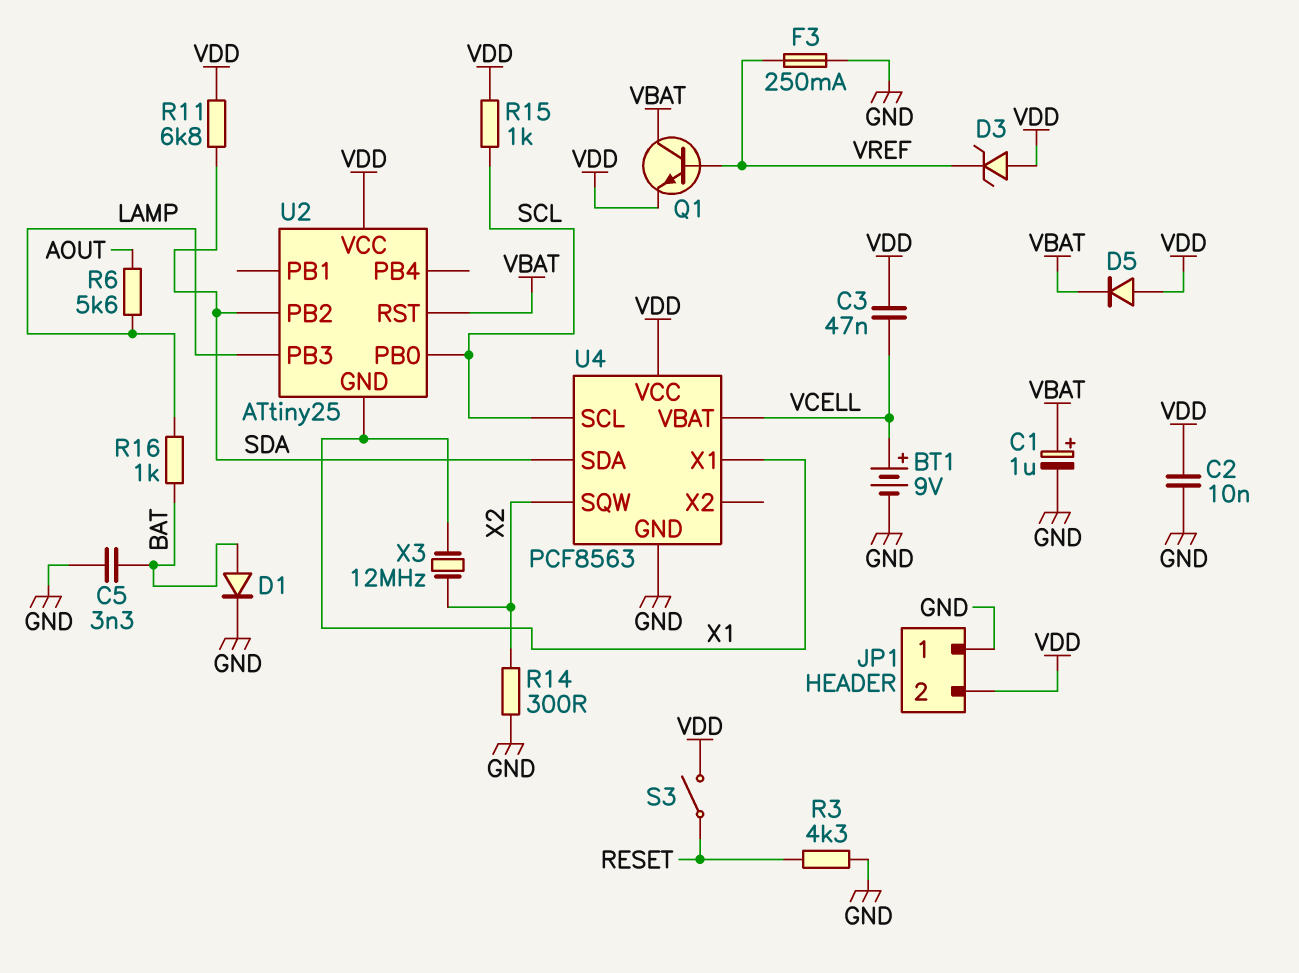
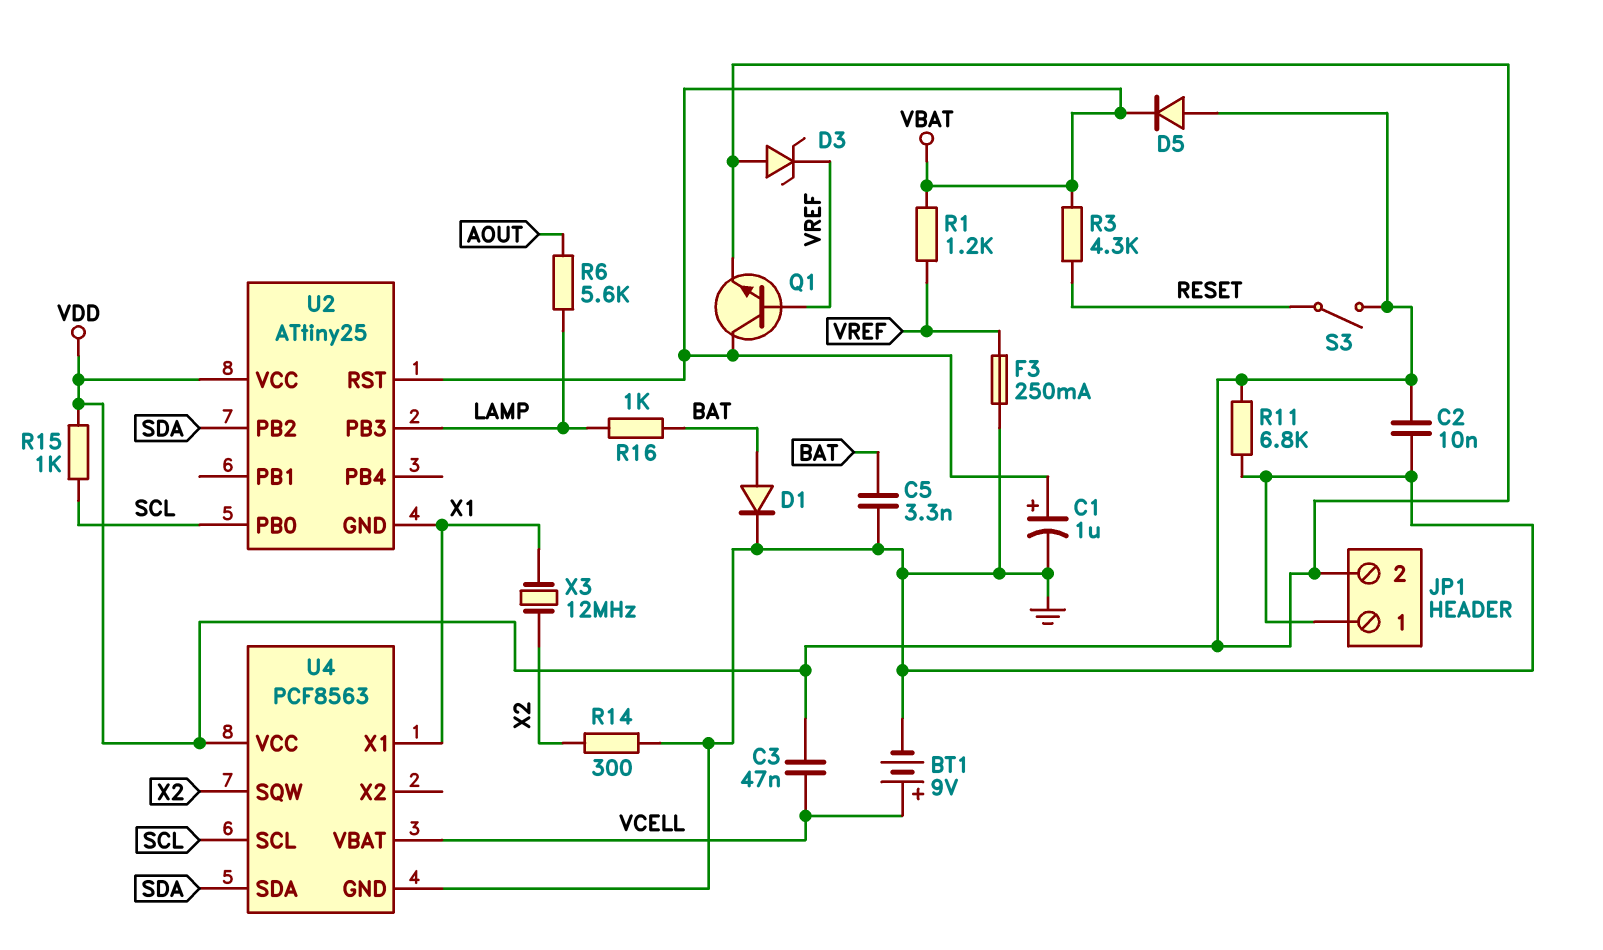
R1: none -> 1.2k (VBAT, VREF)
R3: 4.3k (GND, RESET) -> 4.3k (RESET, VBAT)
R11: 6.8k (SDA, VDD) -> 6.8k (GND, VDD)

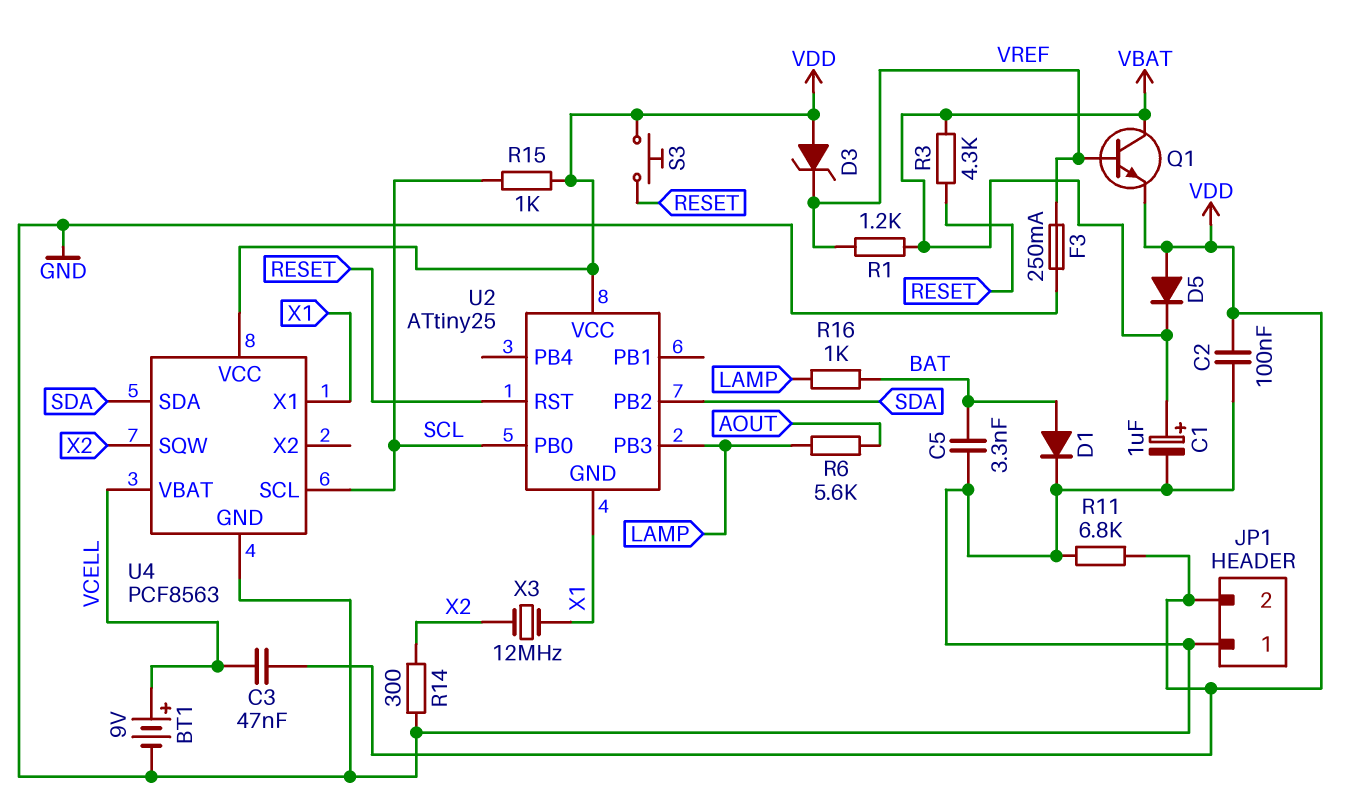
C2: 10nF (GND, VDD) -> 100nF (GND, VDD)
S3: switch (RESET, VDD) -> button (RESET, VDD)
U2 pin RST: VBAT -> RESET

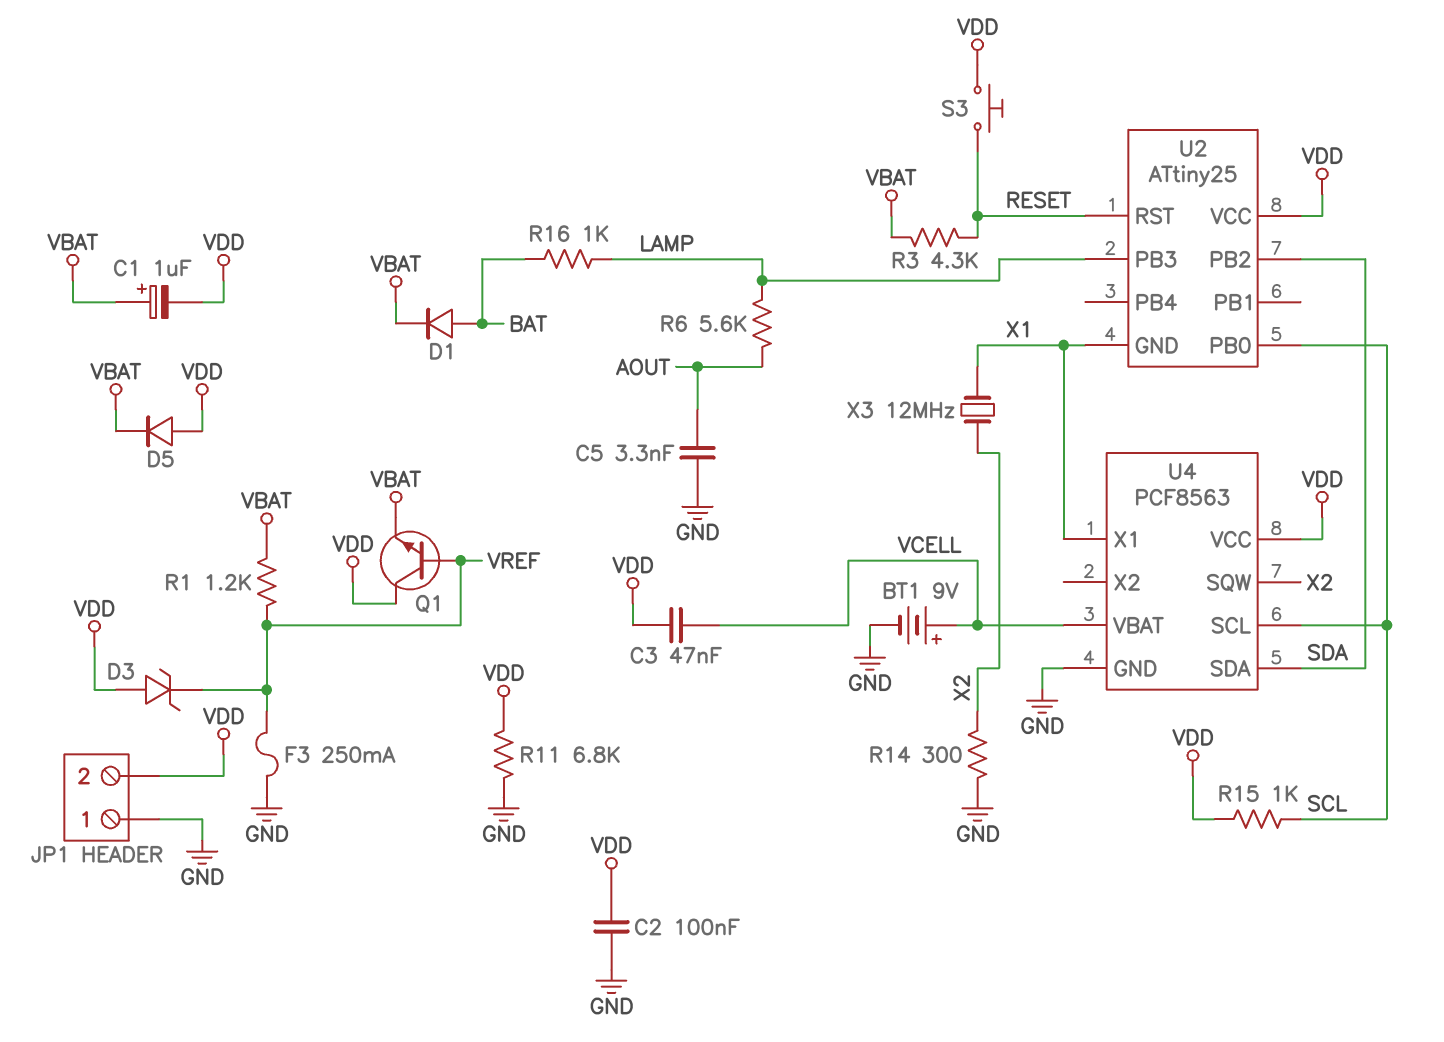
C1: 1uF (plus VBAT, minus GND) -> 1uF (plus VBAT, minus VDD)
C5: 3.3nF (BAT, GND) -> 3.3nF (AOUT, GND)
D1: diode (A BAT, K GND) -> diode (A BAT, K VBAT)
Q1: NPN (B VREF, C VBAT, E VDD) -> NPN (B VREF, C VDD, E VBAT)

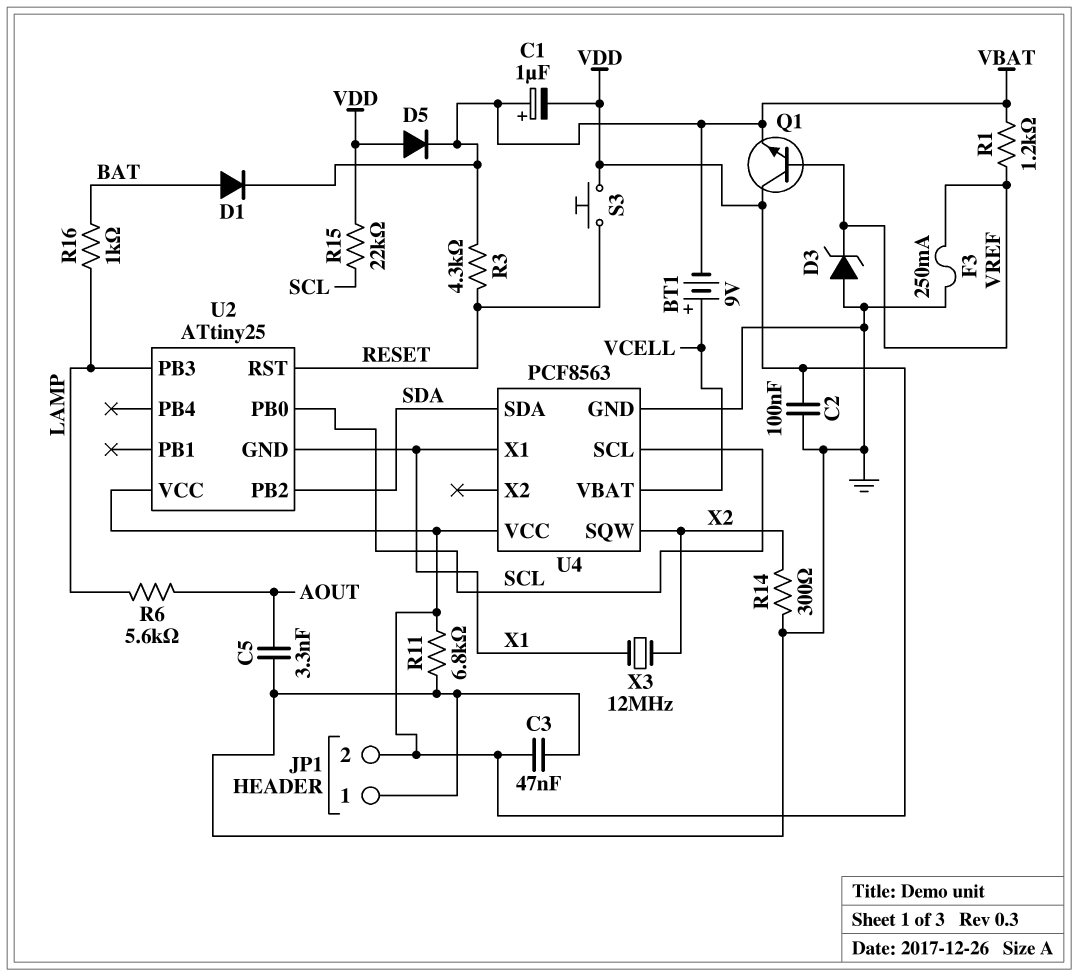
BT1: 9V (plus VCELL, minus GND) -> 9V (plus VCELL, minus VBAT)
C3: 47nF (VCELL, VDD) -> 47nF (GND, VDD)
D3: zener (A VDD, K VREF) -> zener (A GND, K VREF)
R15: 1k (SCL, VDD) -> 22k (SCL, VDD)

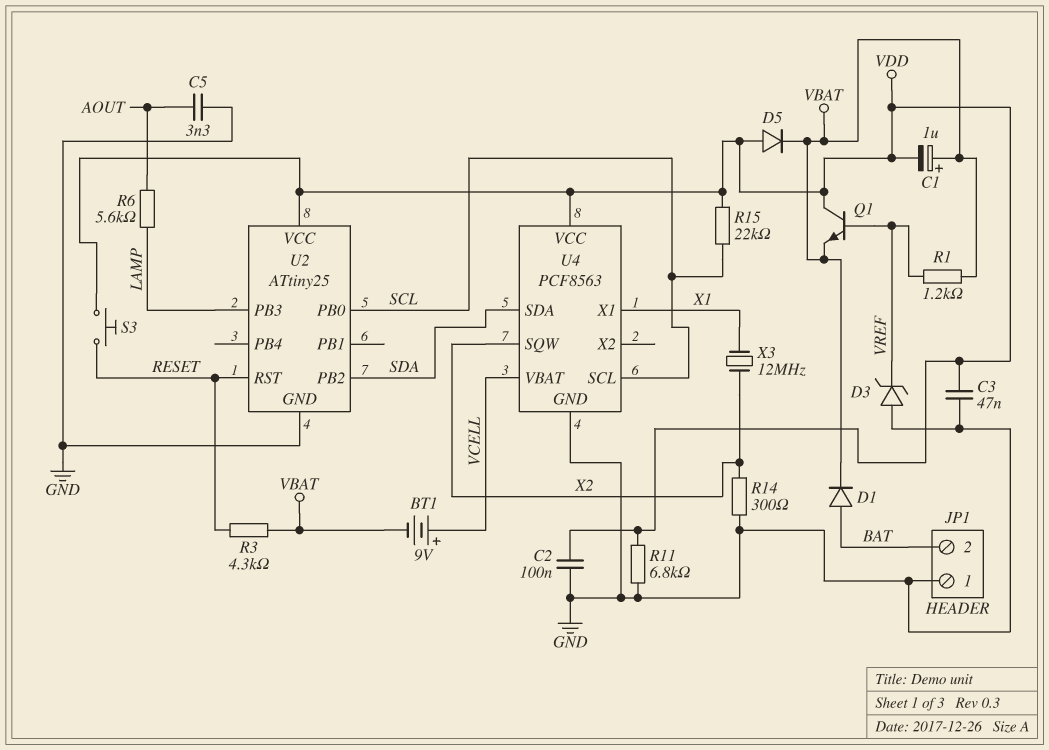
F3: 250mA (GND, VREF) -> none
JP1 pin 2: VDD -> BAT
R16: 1k (BAT, LAMP) -> none
U2 pin GND: X1 -> GND

